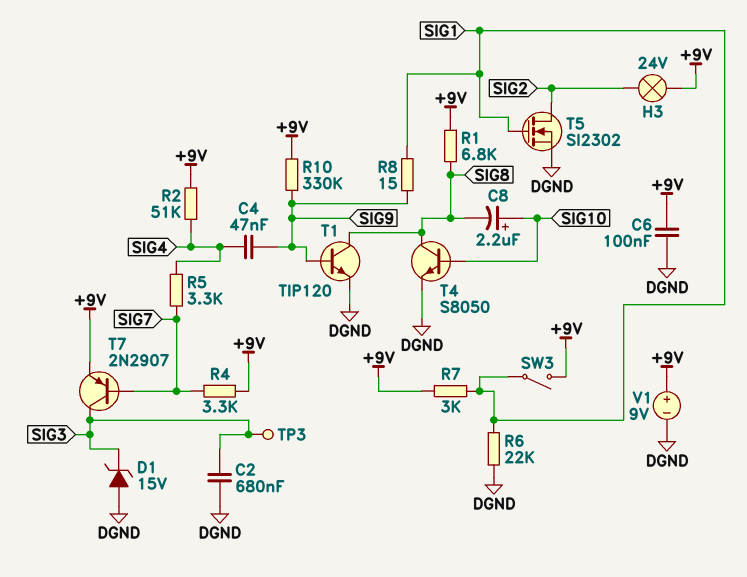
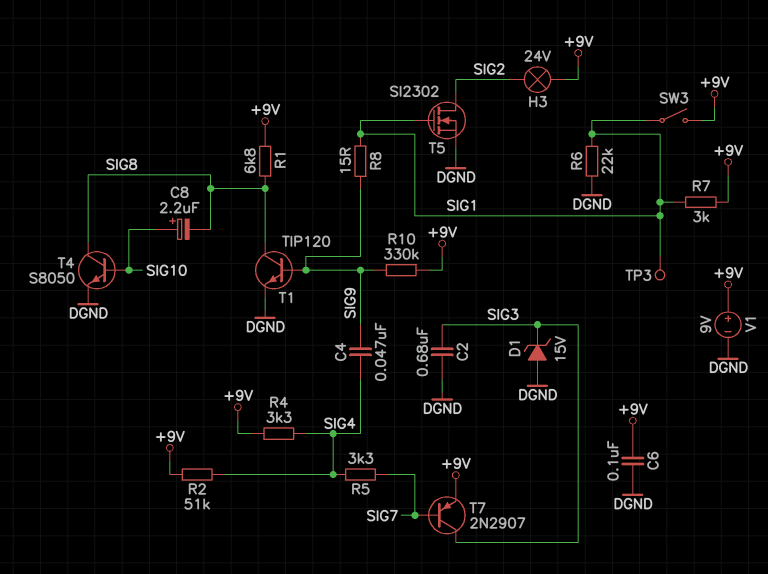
R4: 3.3k (+9V, SIG7) -> 3.3k (+9V, SIG4)
TP3: test point (SIG3) -> test point (SIG1)

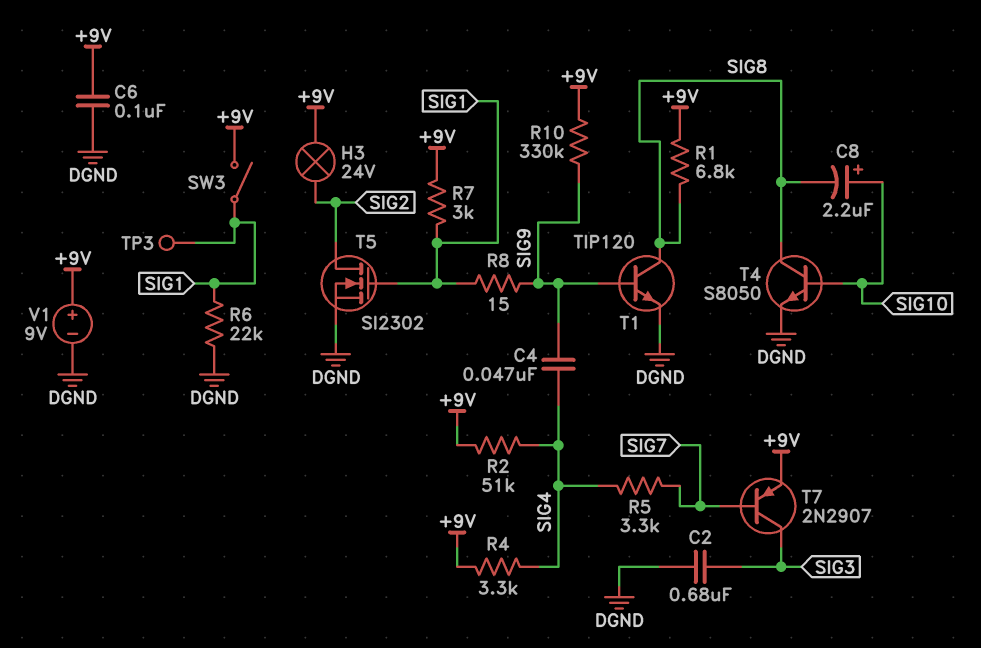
D1: zener 15V (A DGND, K SIG3) -> none

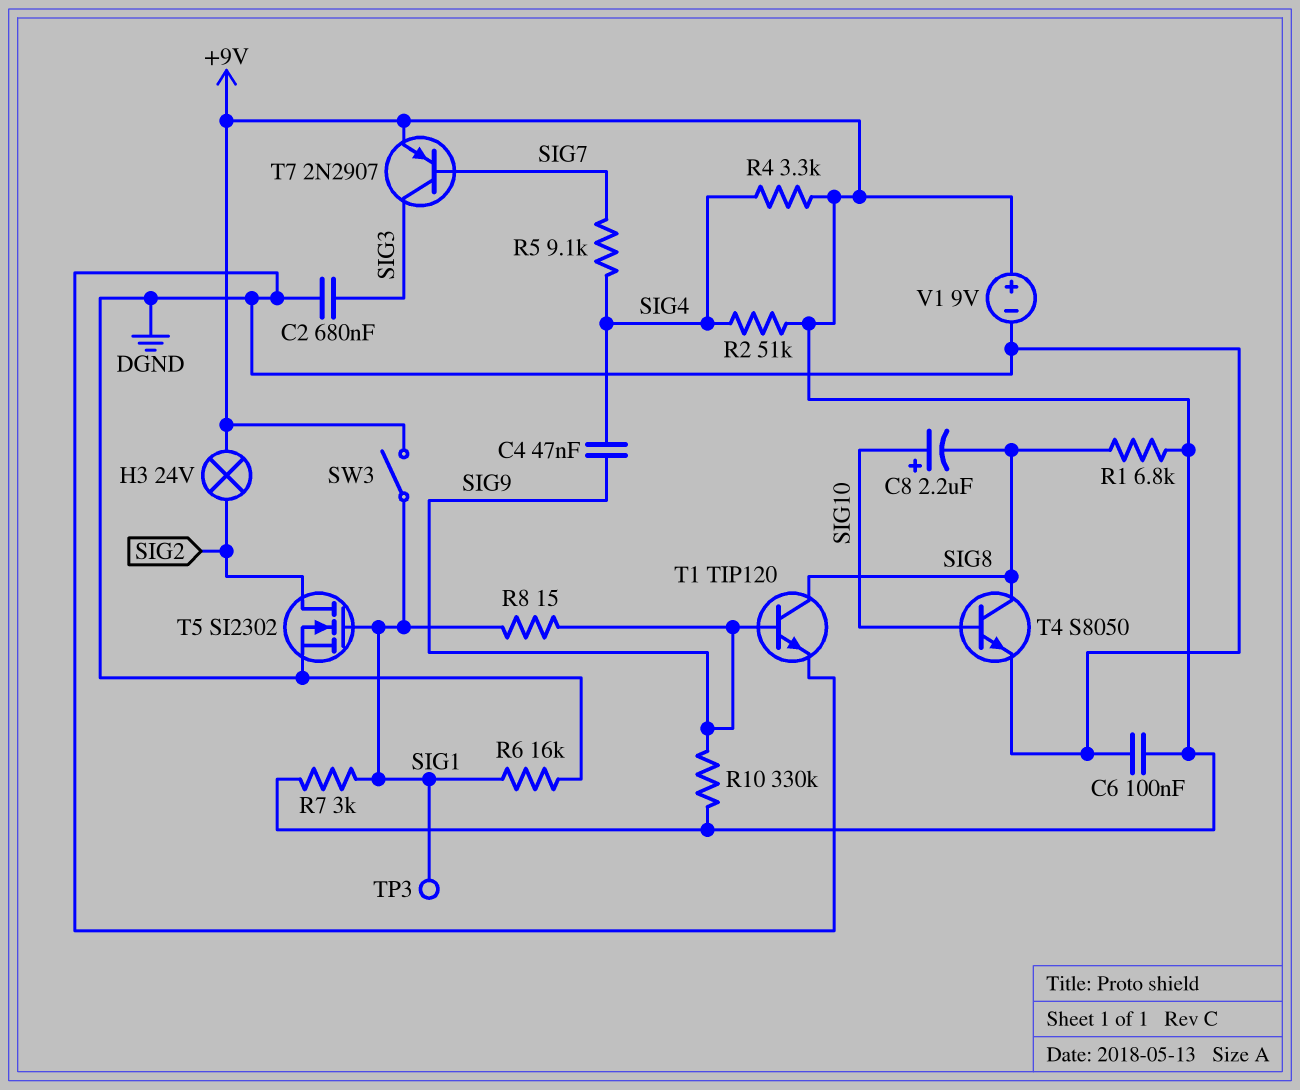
R5: 3.3k (SIG4, SIG7) -> 9.1k (SIG4, SIG7)
R6: 22k (DGND, SIG1) -> 16k (DGND, SIG1)

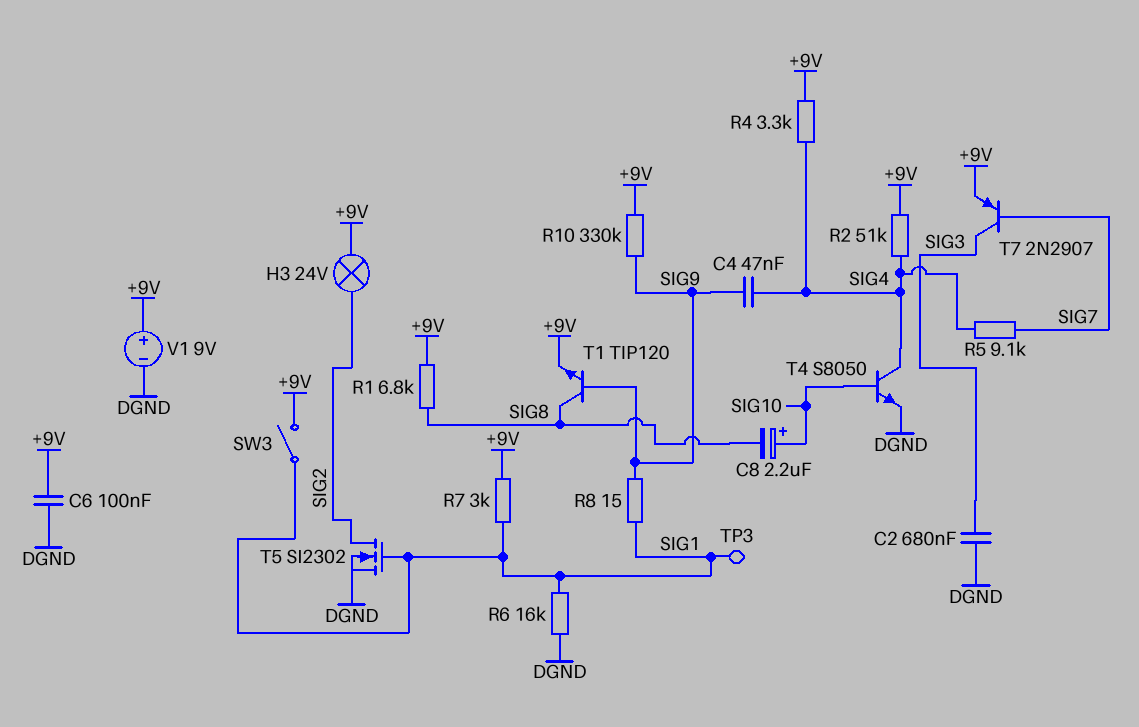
T1: NPN TIP120 (B SIG9, C SIG8, E DGND) -> NPN TIP120 (B SIG9, C SIG8, E +9V)
T4: NPN S8050 (B SIG10, C SIG8, E DGND) -> NPN S8050 (B SIG10, C SIG4, E DGND)

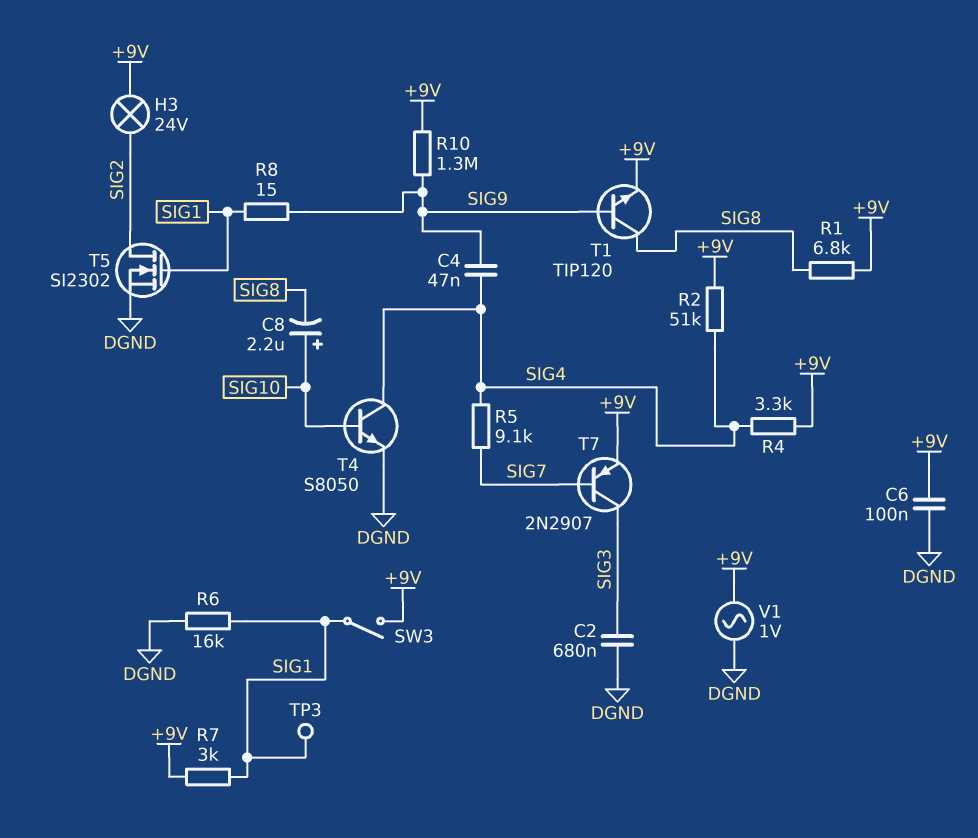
R10: 330k (+9V, SIG9) -> 1.3M (+9V, SIG9)
V1: 9V (plus +9V, minus DGND) -> AC 1V (+9V, DGND)

